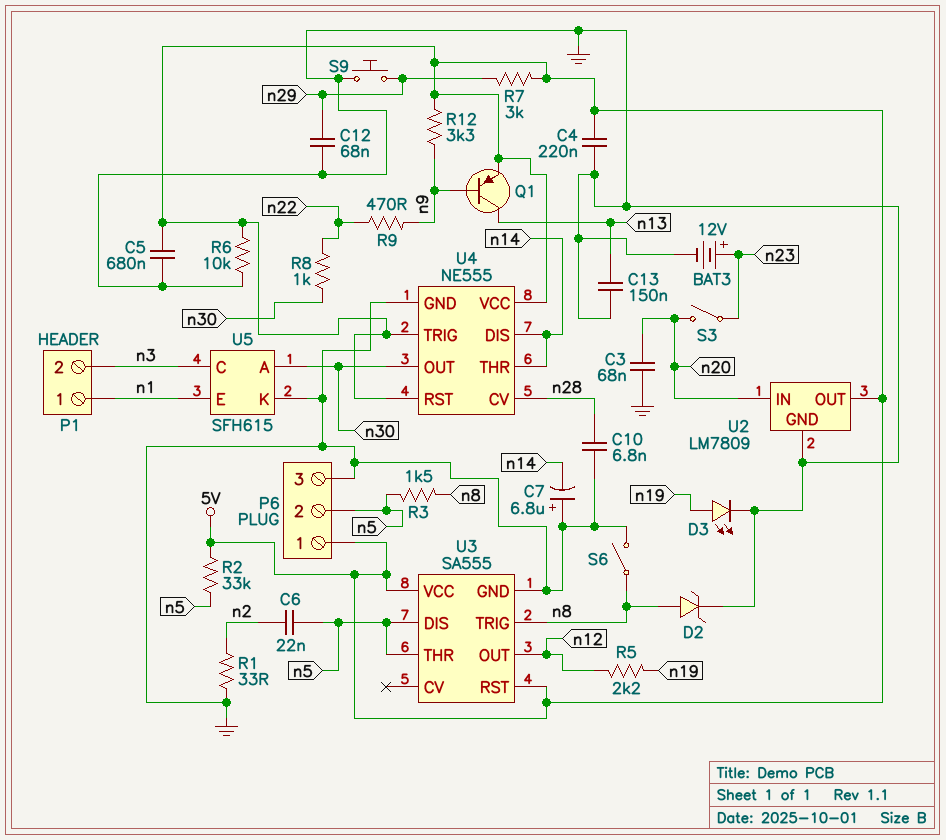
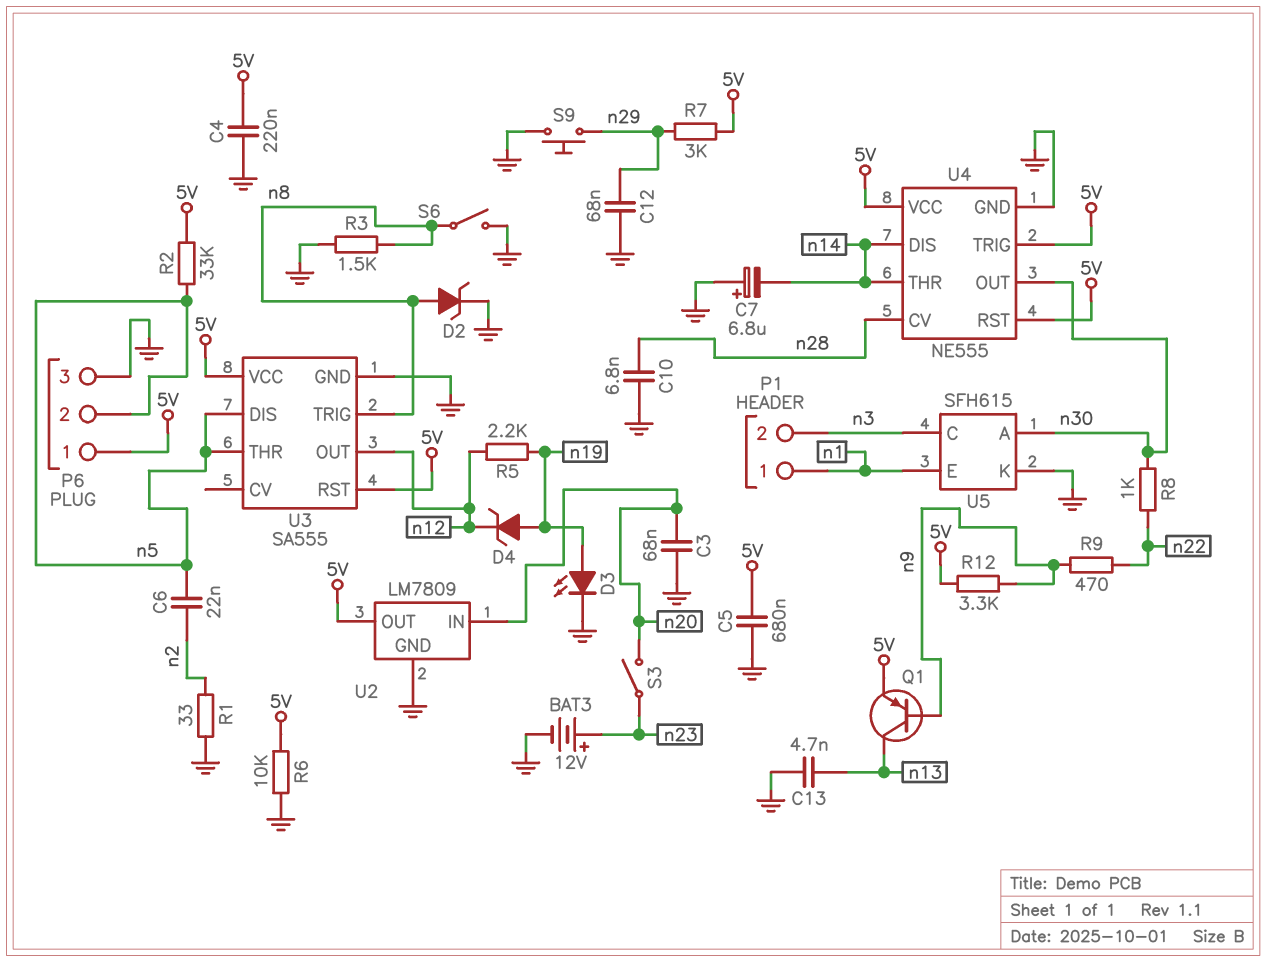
C13: 150nF (GND, n13) -> 4.7nF (GND, n13)
D4: none -> zener (A n19, K n12)
R3: 1.5k (n5, n8) -> 1.5k (GND, n8)

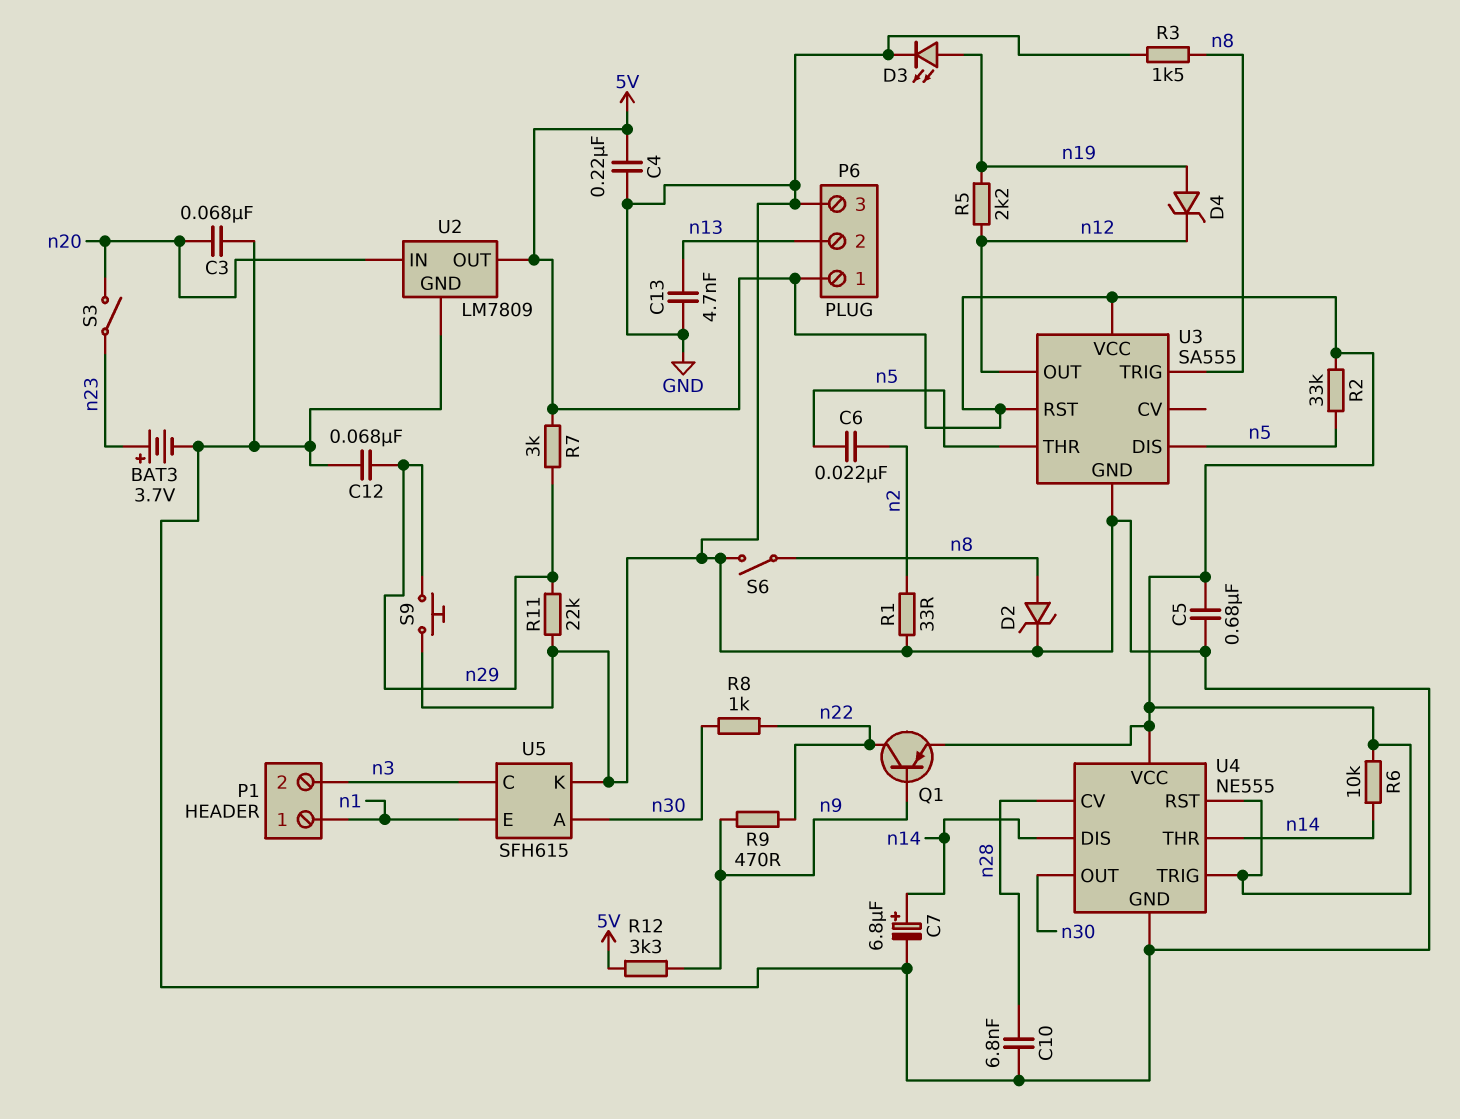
BAT3: 12V (plus n23, minus GND) -> 3.7V (plus n23, minus GND)
C7: 6.8uF (plus GND, minus n14) -> 6.8uF (plus n14, minus GND)
P6 pin 2: n5 -> n13
Q1: PNP (B n9, C n13, E 5V) -> PNP (B n9, C n22, E 5V)
R6: 10k (5V, GND) -> 10k (5V, n14)
R11: none -> 22k (GND, n29)

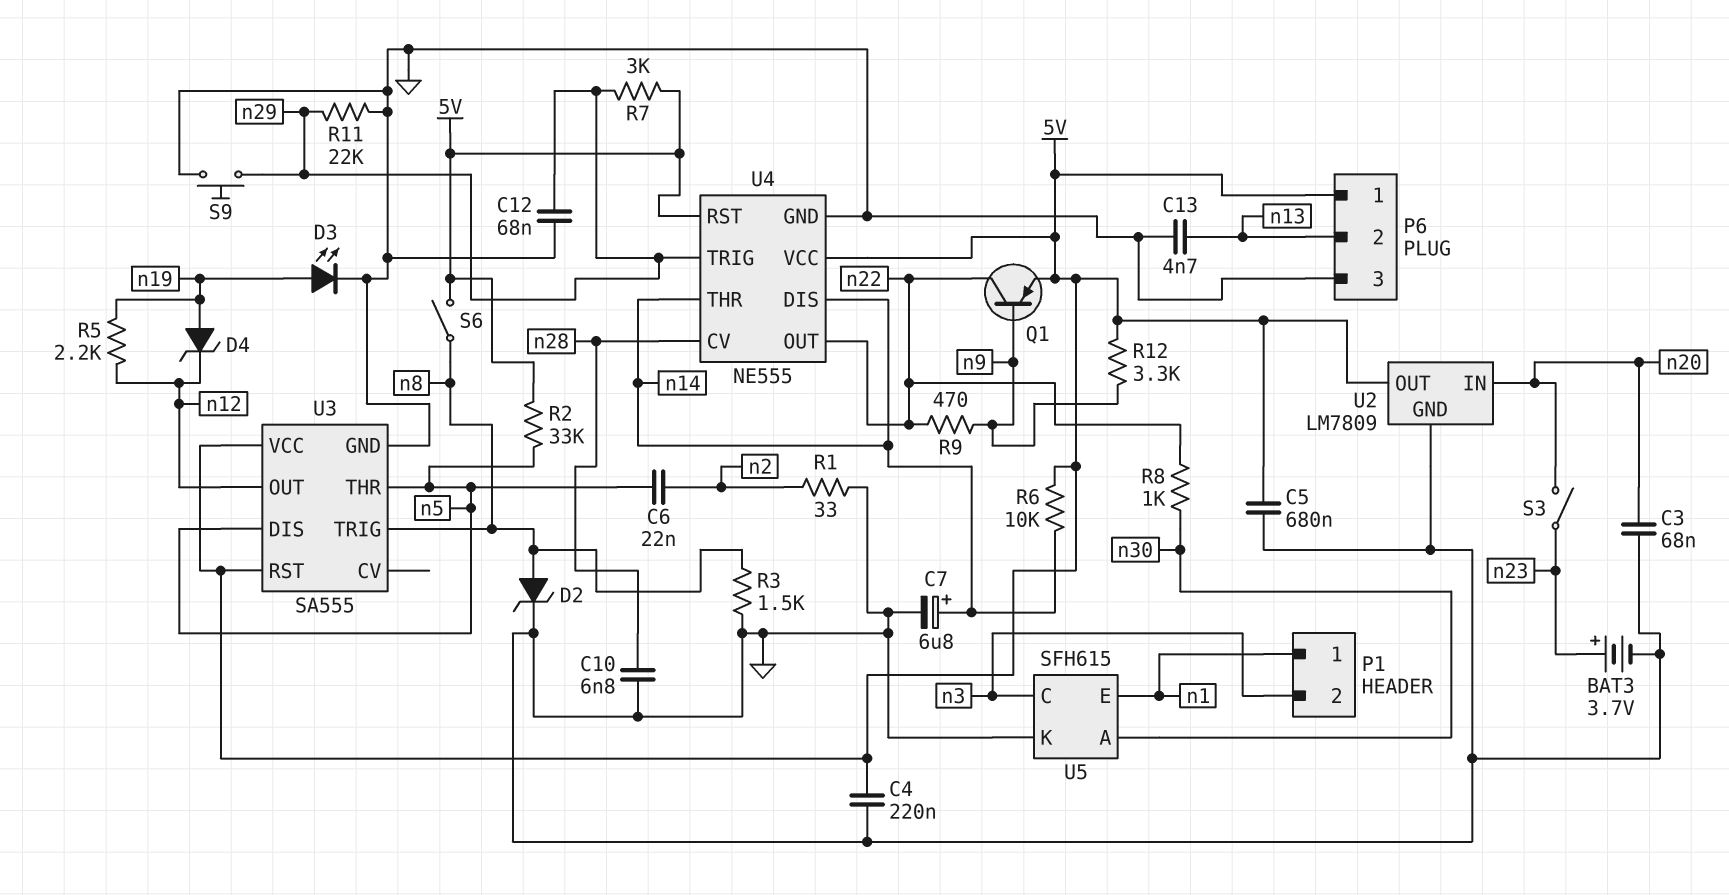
S6: switch (GND, n8) -> switch (5V, n8)
U4 pin OUT: n30 -> n22
U4 pin TRIG: 5V -> n29

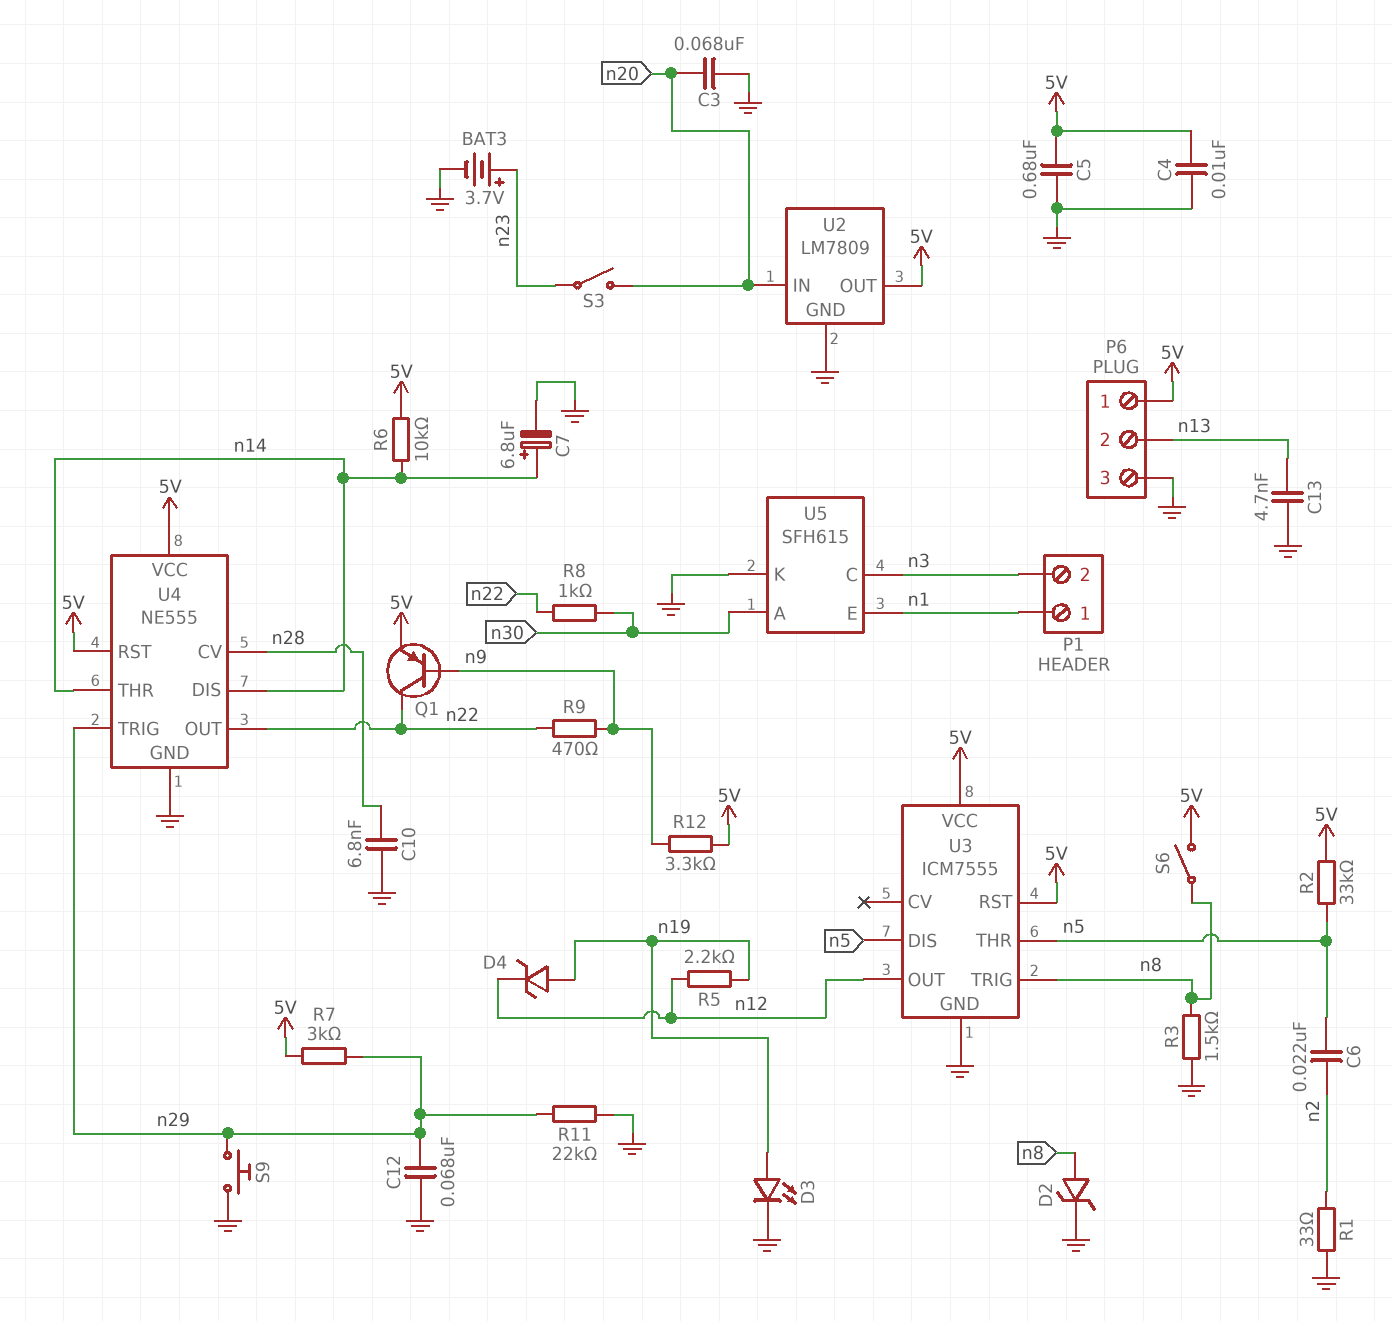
C4: 220nF (5V, GND) -> 10nF (5V, GND)
U3: SA555 -> ICM7555

